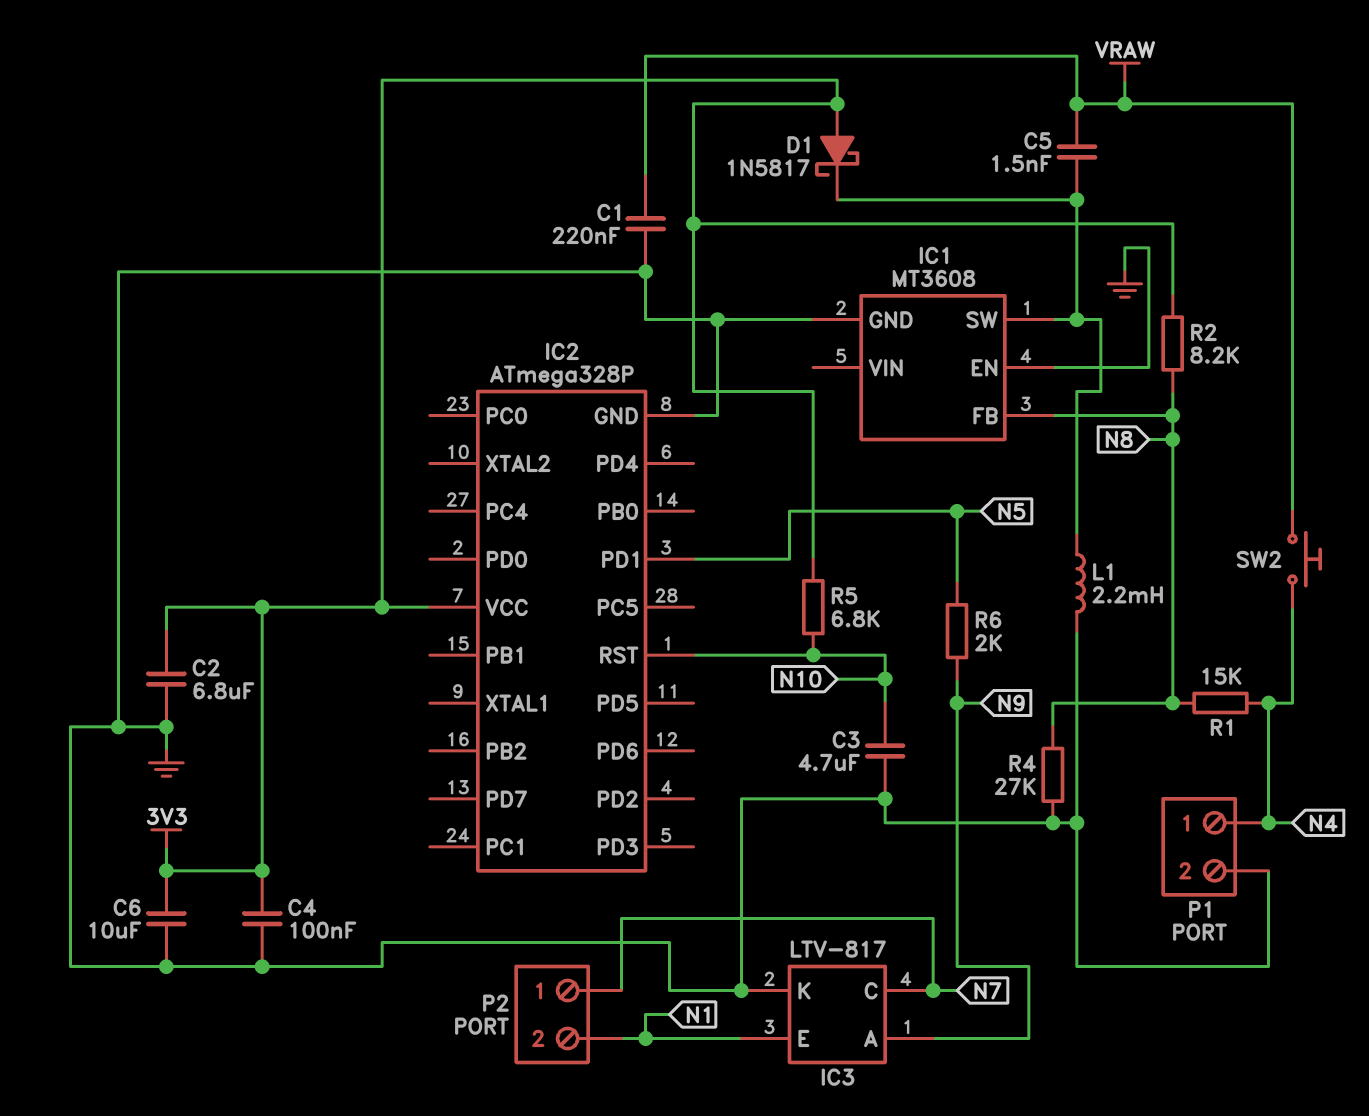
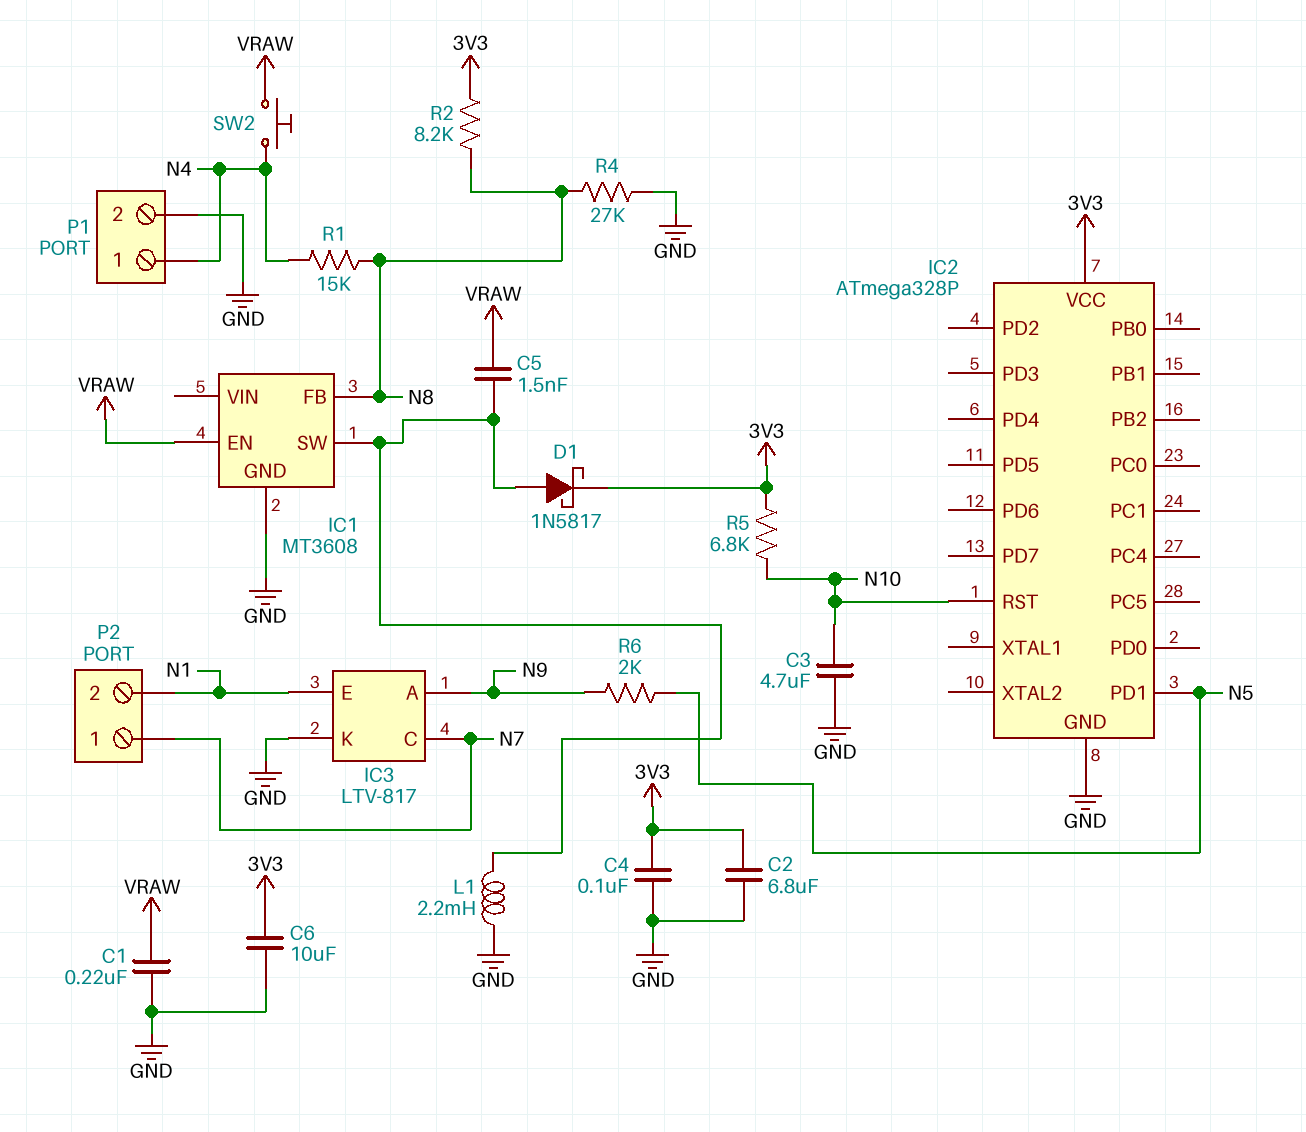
D1: schottky 1N5817 (A 3V3, K IC1/SW) -> schottky 1N5817 (A IC1/SW, K 3V3)
IC1 pin EN: GND -> VRAW

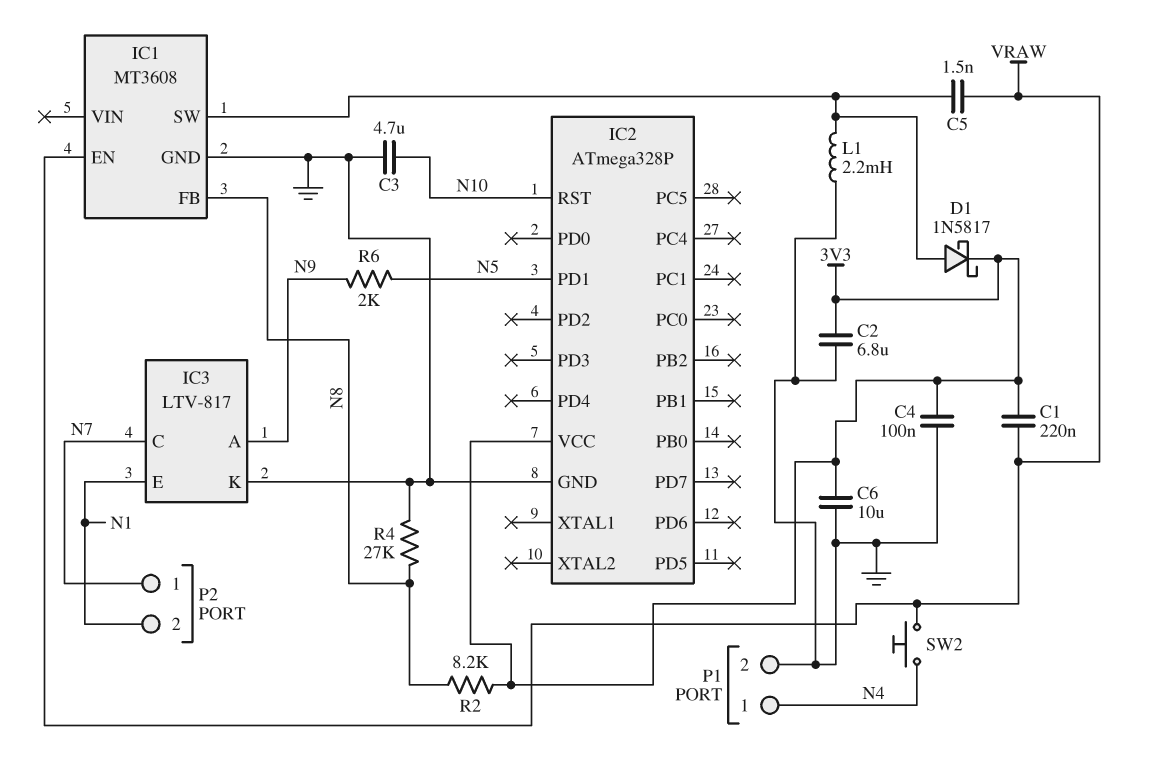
C1: 220nF (GND, VRAW) -> 220nF (3V3, VRAW)
R1: 15k (N4, N8) -> none
R5: 6.8k (3V3, N10) -> none

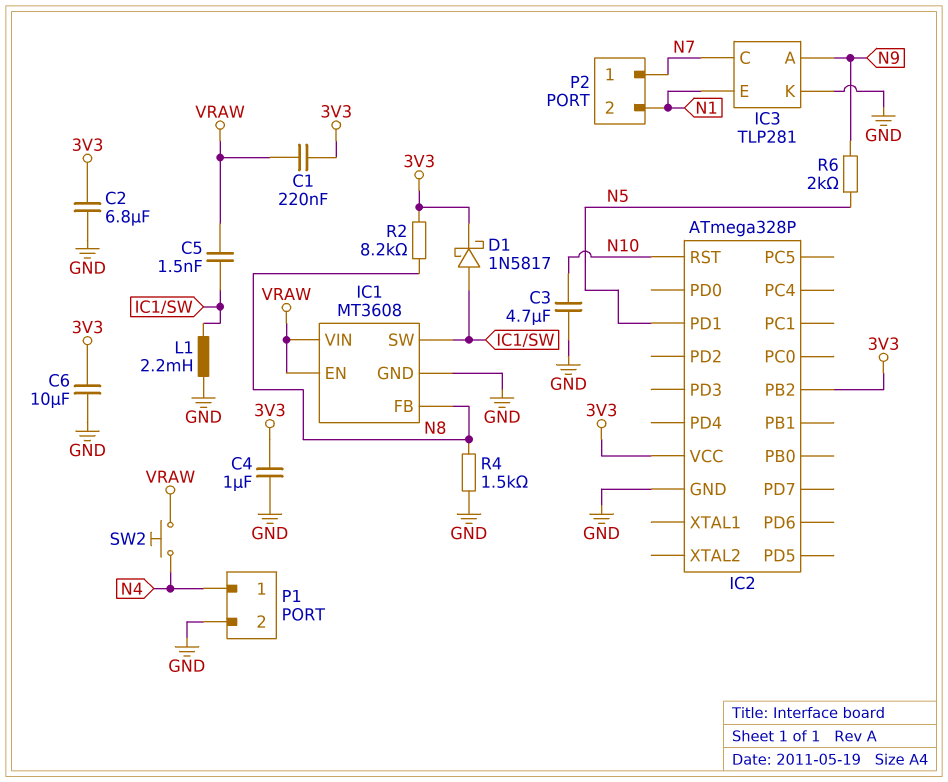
C4: 100nF (3V3, GND) -> 1uF (3V3, GND)
IC1 pin VIN: none -> VRAW
IC2 pin PB2: none -> 3V3
IC3: LTV-817 -> TLP281
R4: 27k (GND, N8) -> 1.5k (GND, N8)

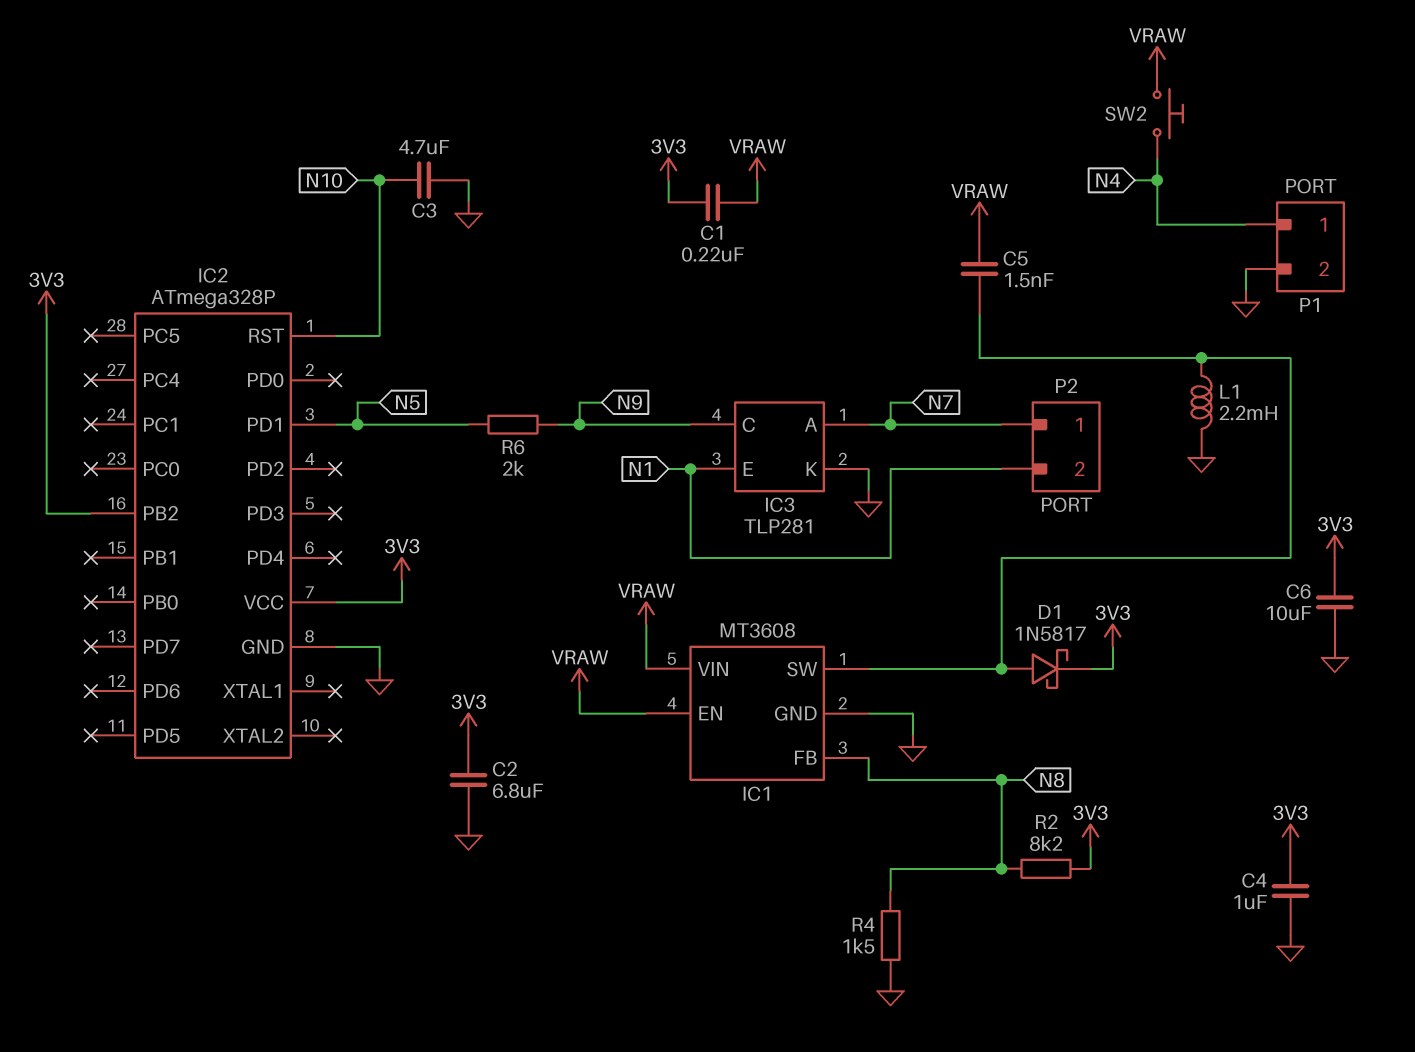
IC3 pin A: N9 -> N7
IC3 pin C: N7 -> N9

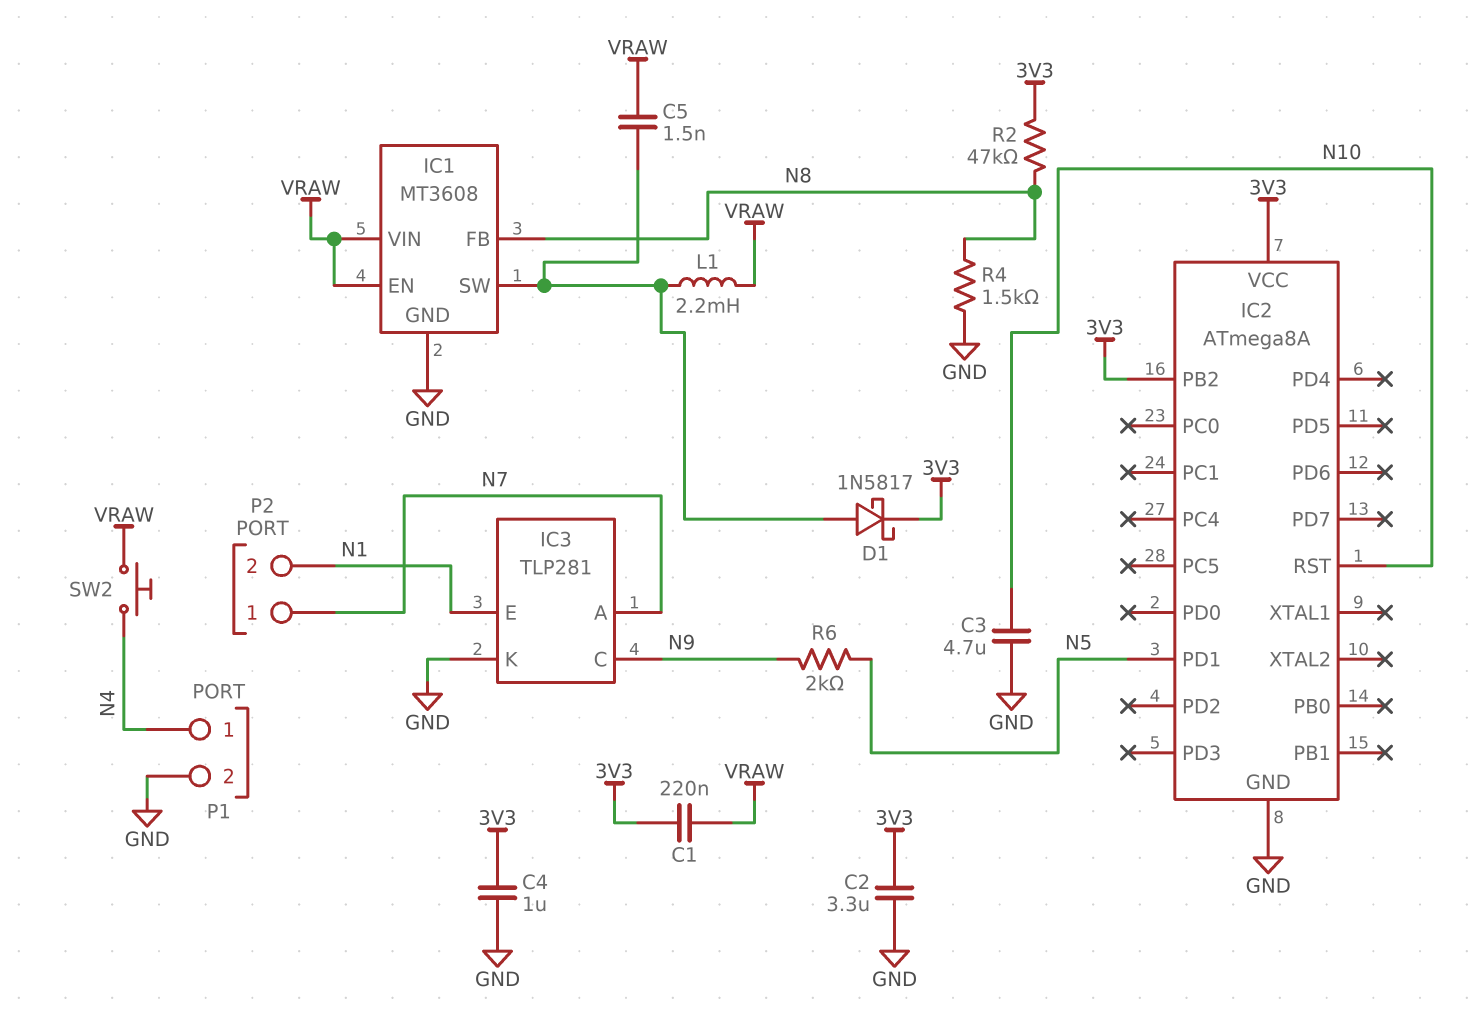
C2: 6.8uF (3V3, GND) -> 3.3uF (3V3, GND)
C6: 10uF (3V3, GND) -> none
IC2: ATmega328P -> ATmega8A
L1: 2.2mH (GND, IC1/SW) -> 2.2mH (IC1/SW, VRAW)
R2: 8.2k (3V3, N8) -> 47k (3V3, N8)

